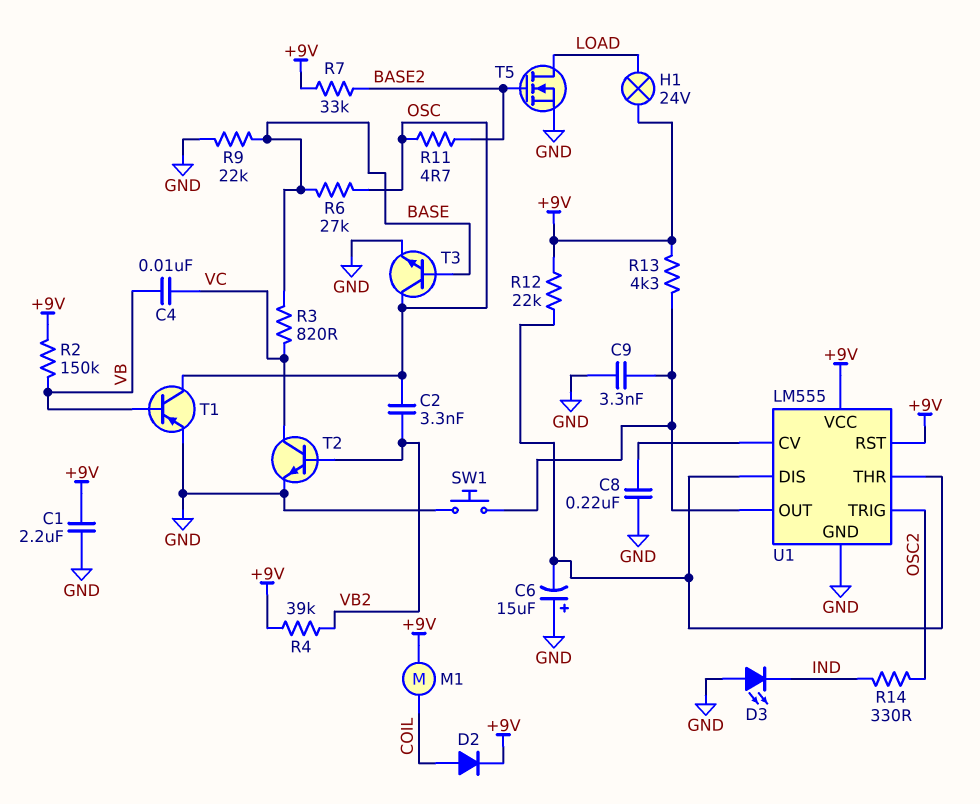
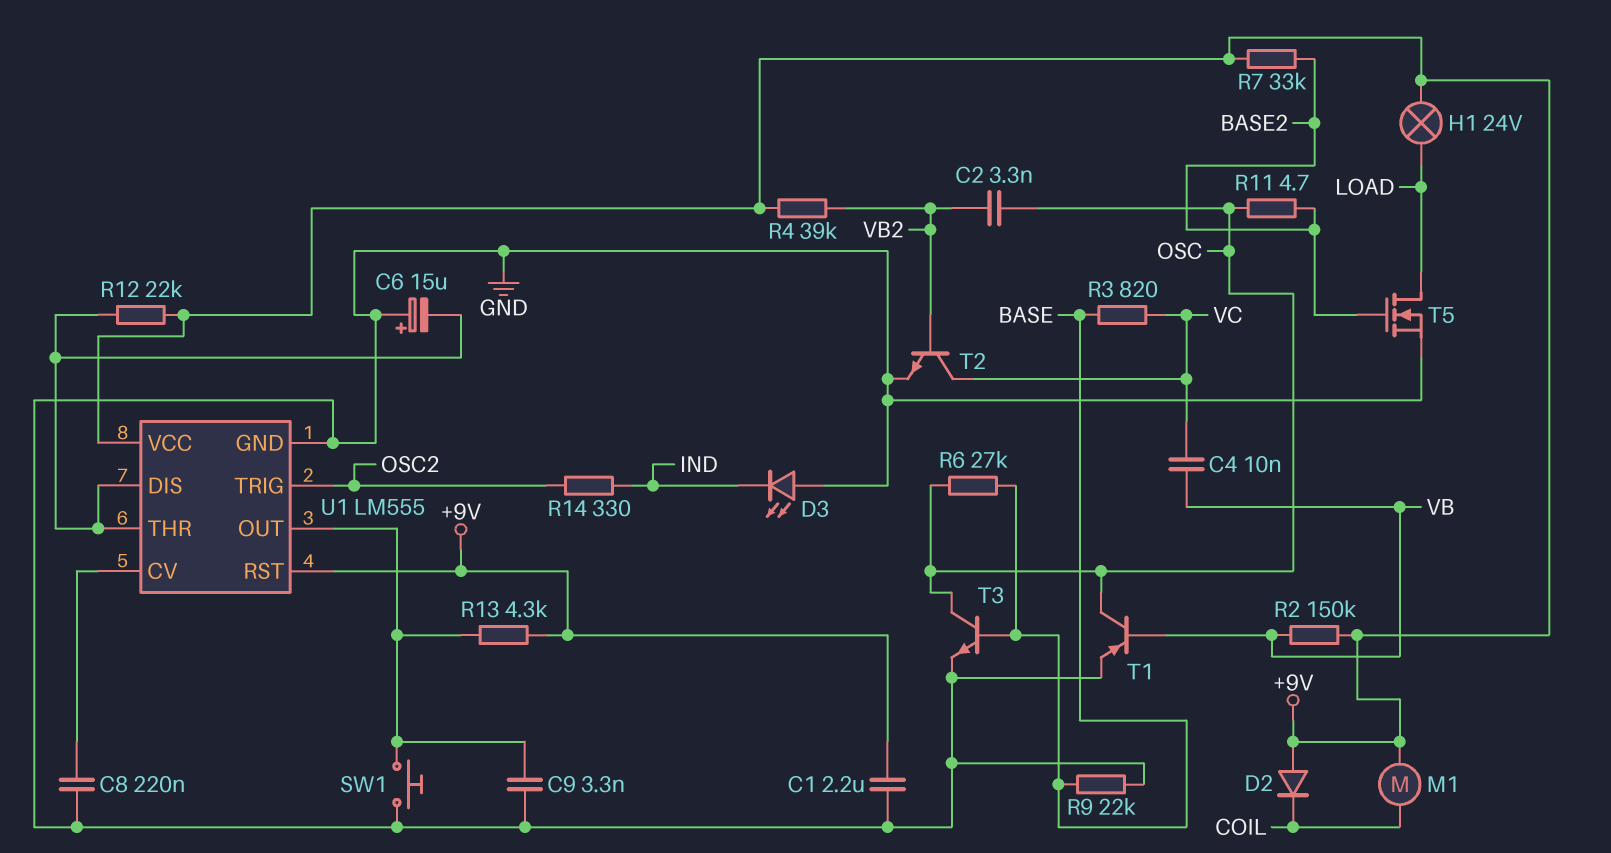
D2: diode (A COIL, K +9V) -> diode (A +9V, K COIL)

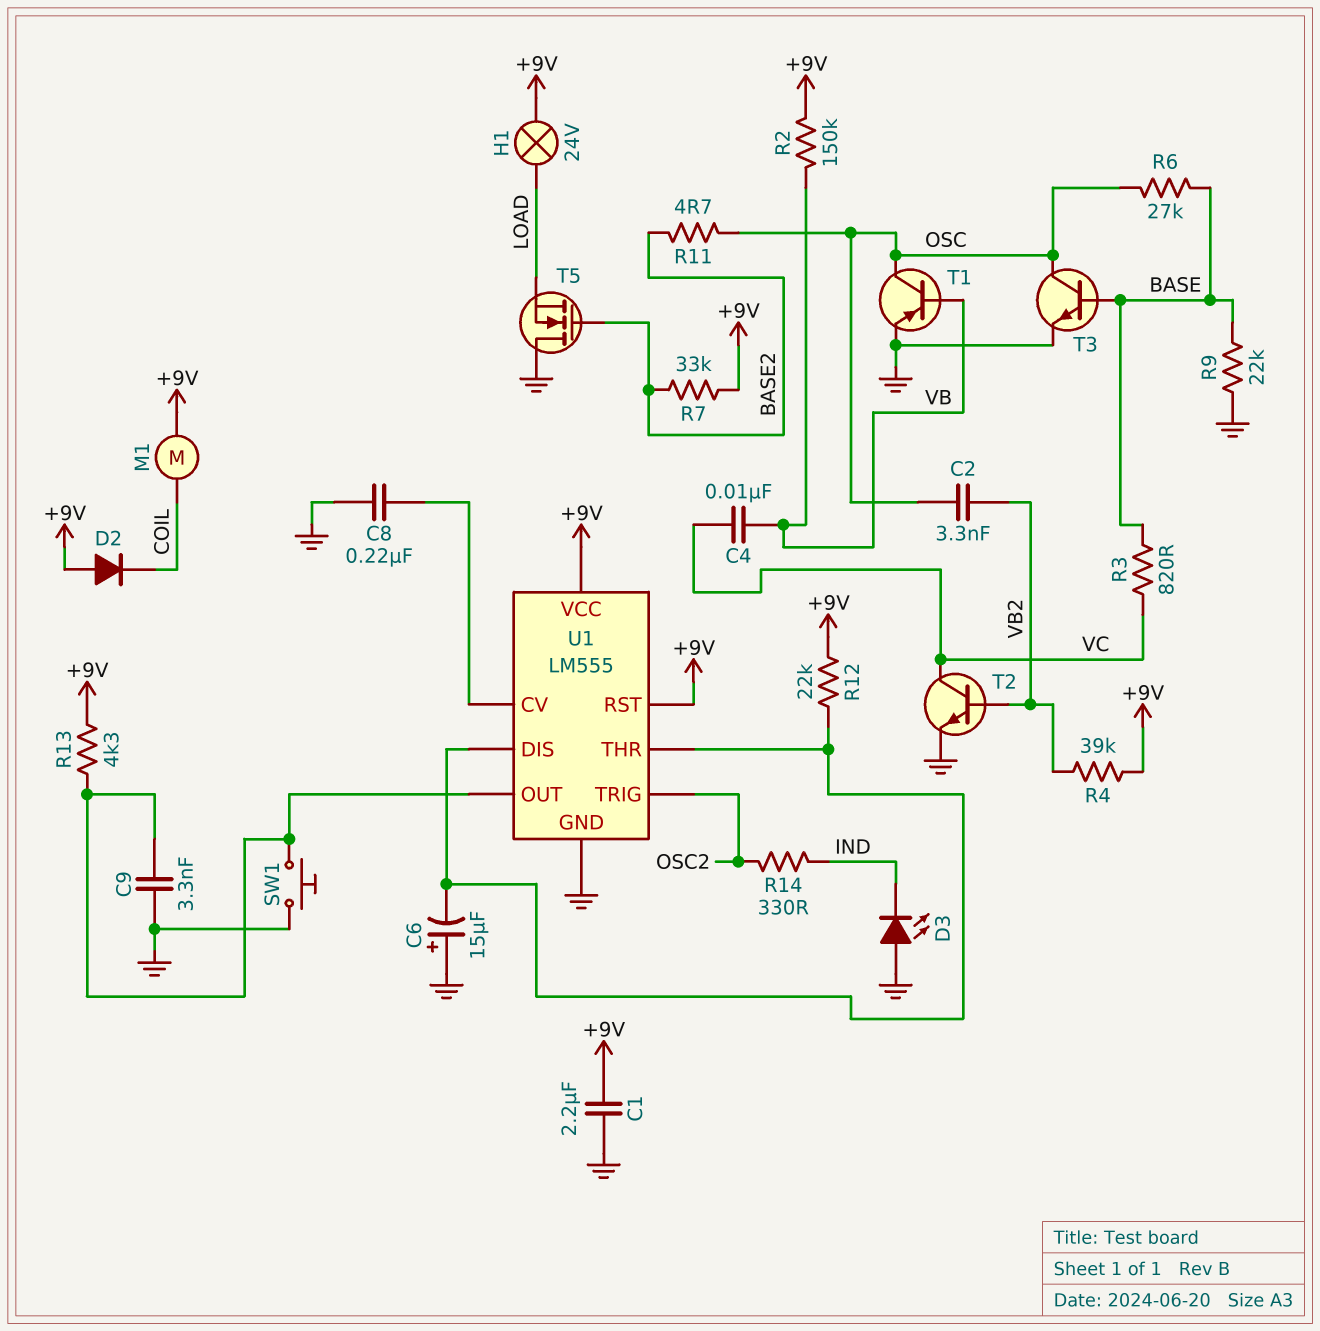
T5: NMOS (G BASE2, D LOAD, S GND) -> NMOS (G BASE2, D GND, S LOAD)

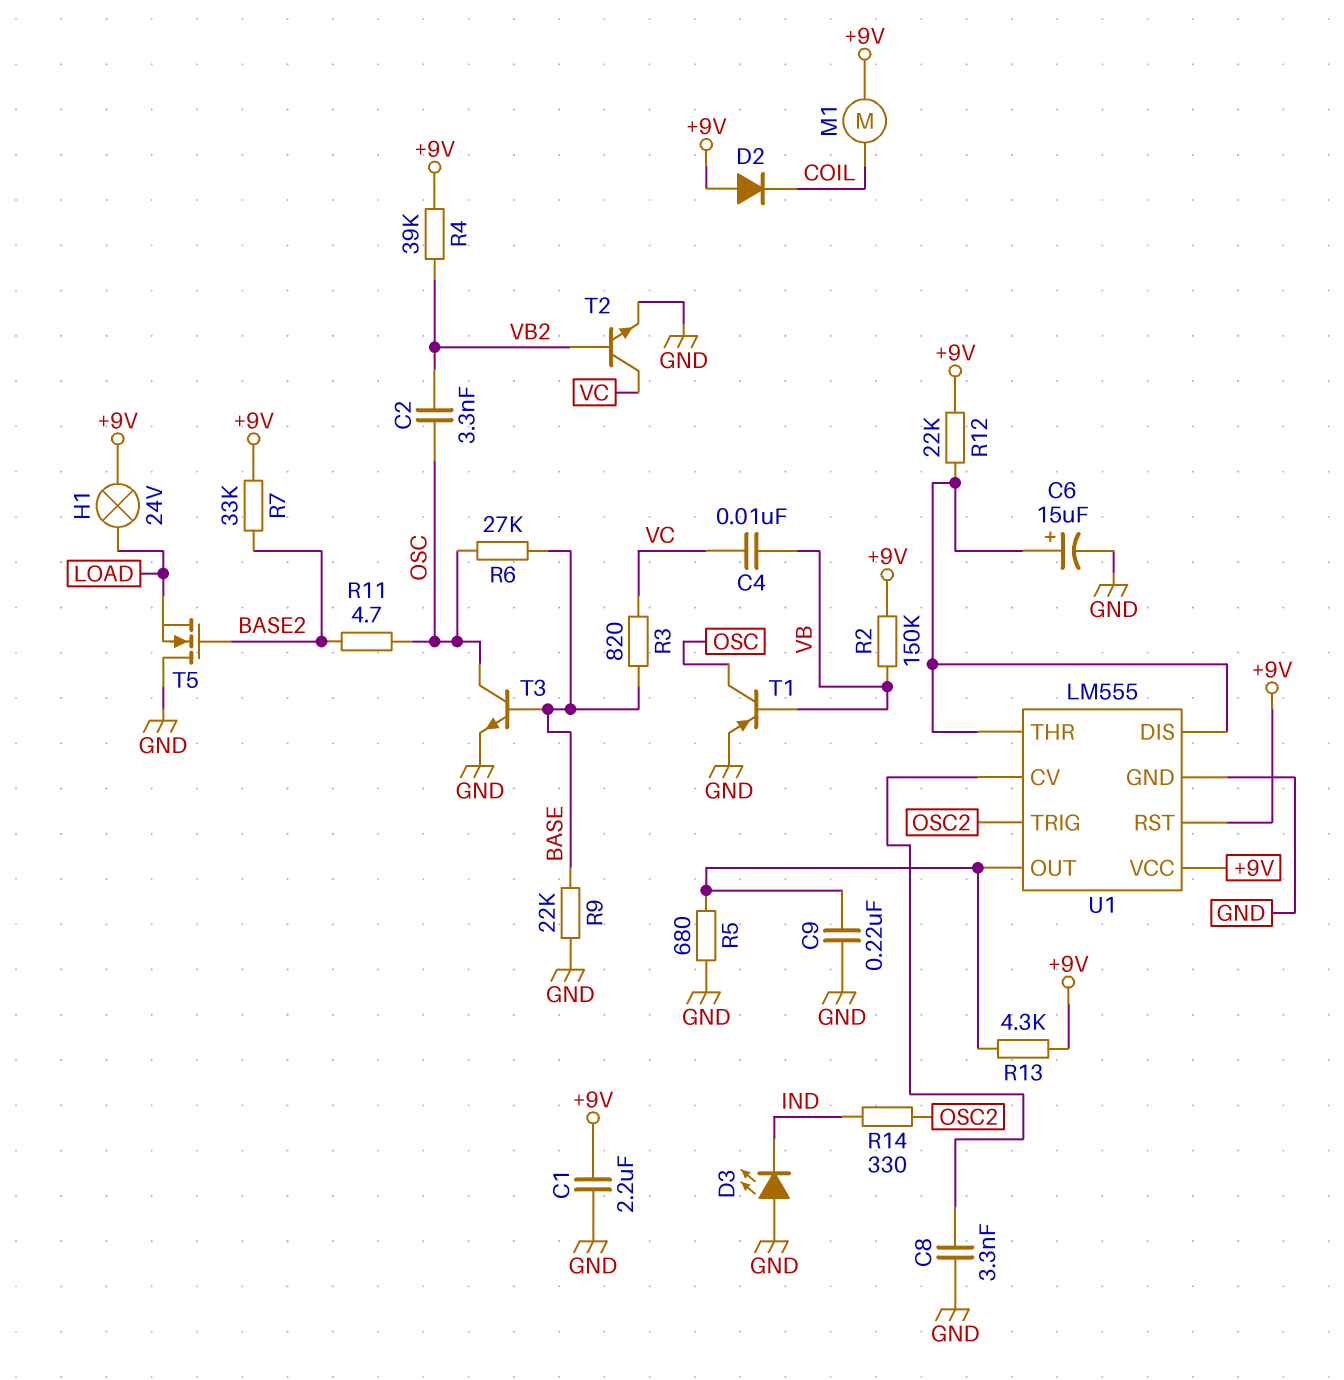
C6: 15uF (plus GND, minus U1/DIS) -> 15uF (plus U1/DIS, minus GND)
C8: 220nF (GND, U1/CV) -> 3.3nF (GND, U1/CV)
C9: 3.3nF (GND, U1/OUT) -> 220nF (GND, U1/OUT)
R5: none -> 680 (GND, U1/OUT)
SW1: button (GND, U1/OUT) -> none

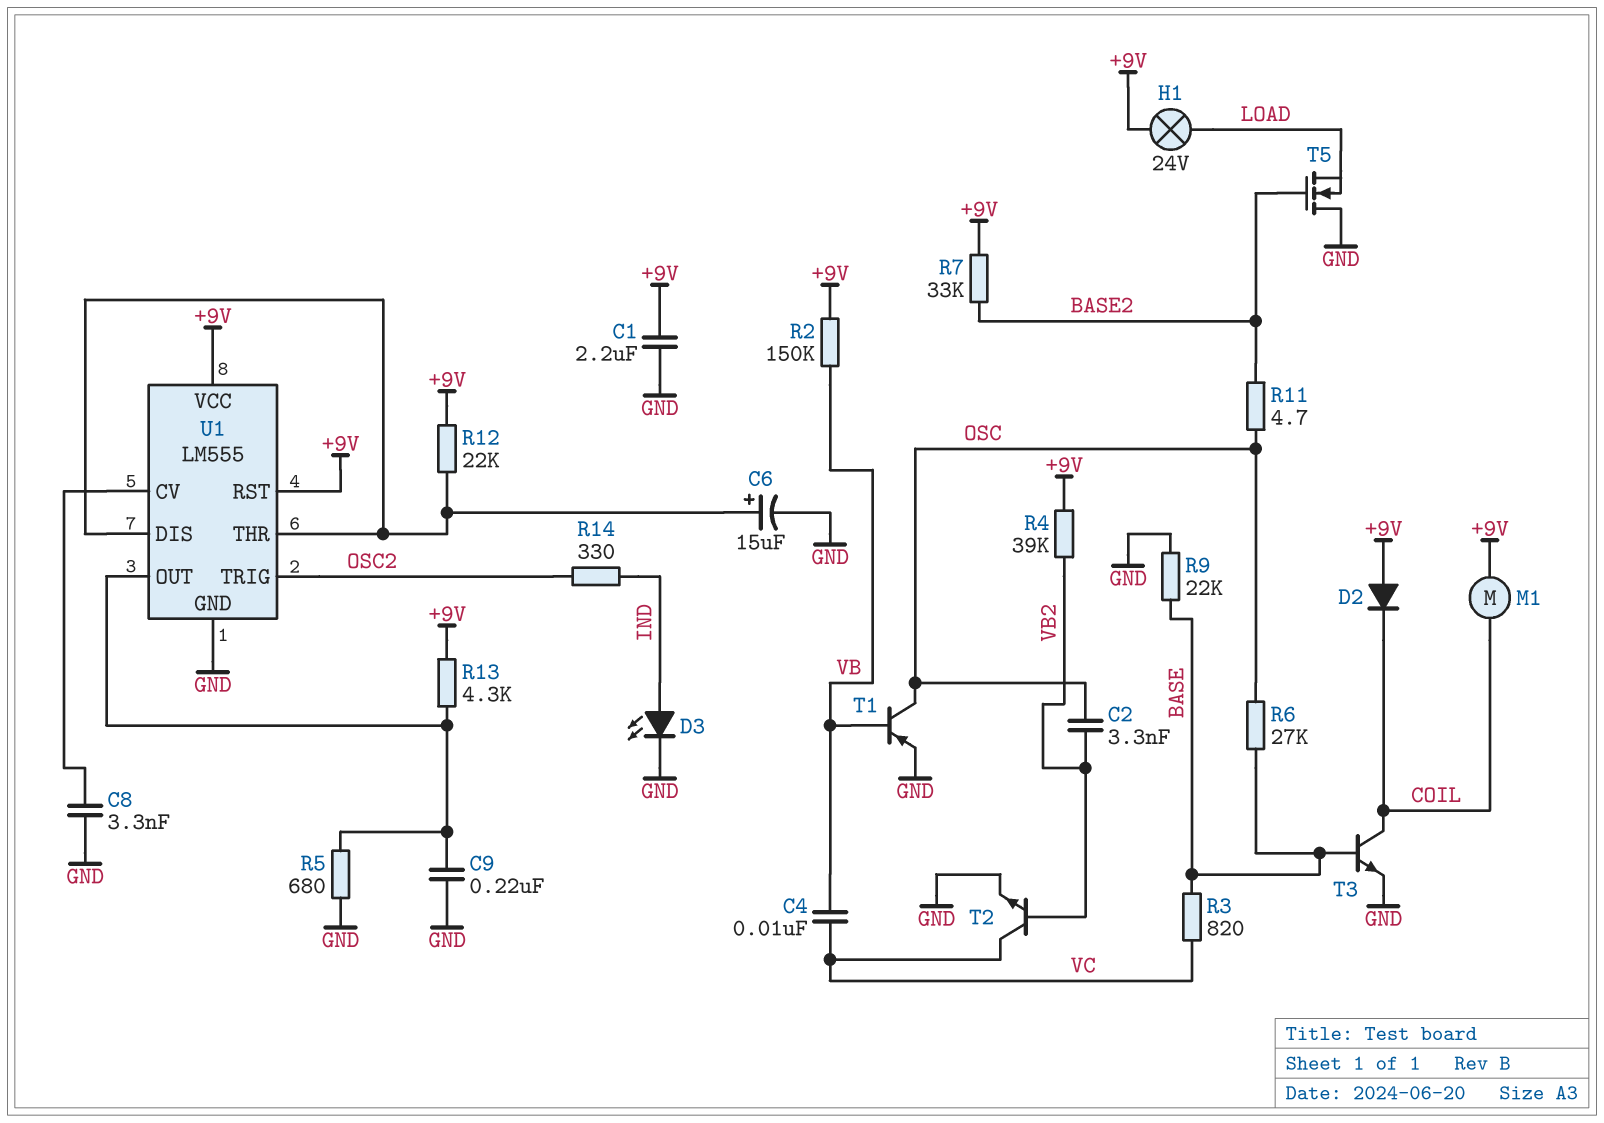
D3: LED (A GND, K IND) -> LED (A IND, K GND)
T3: NPN (B BASE, C OSC, E GND) -> NPN (B BASE, C COIL, E GND)

